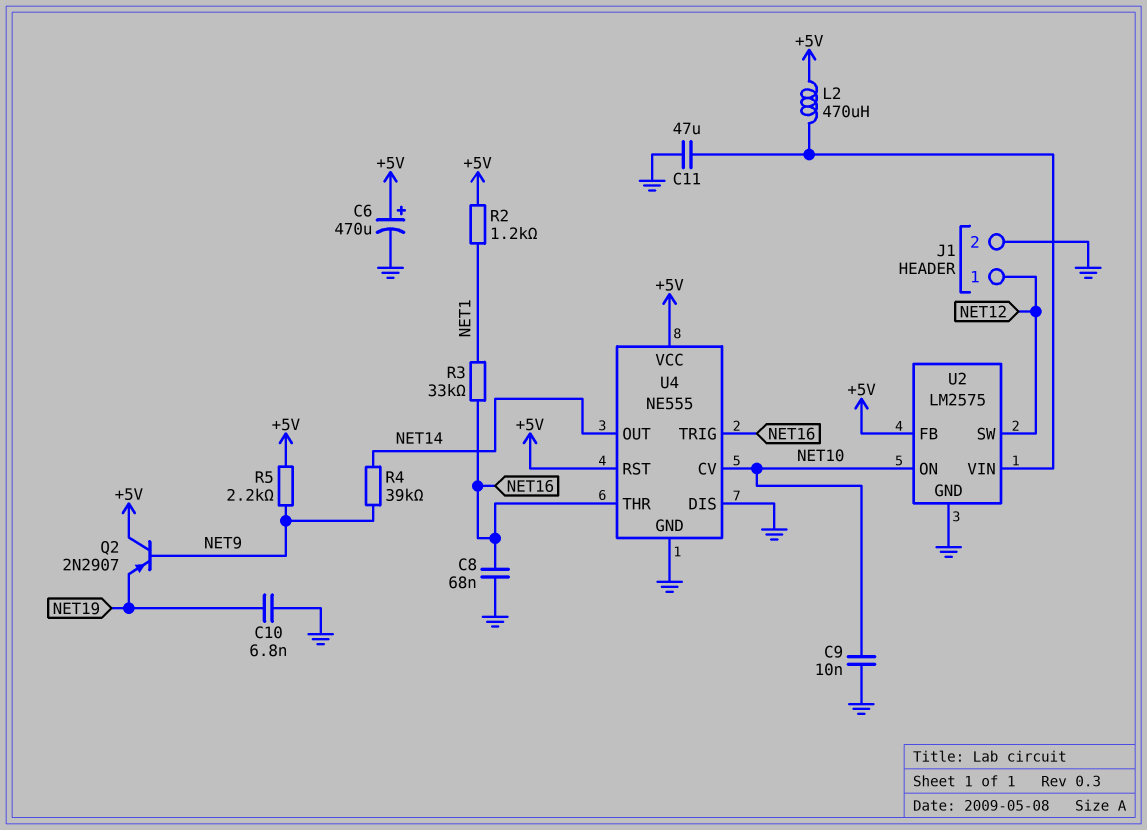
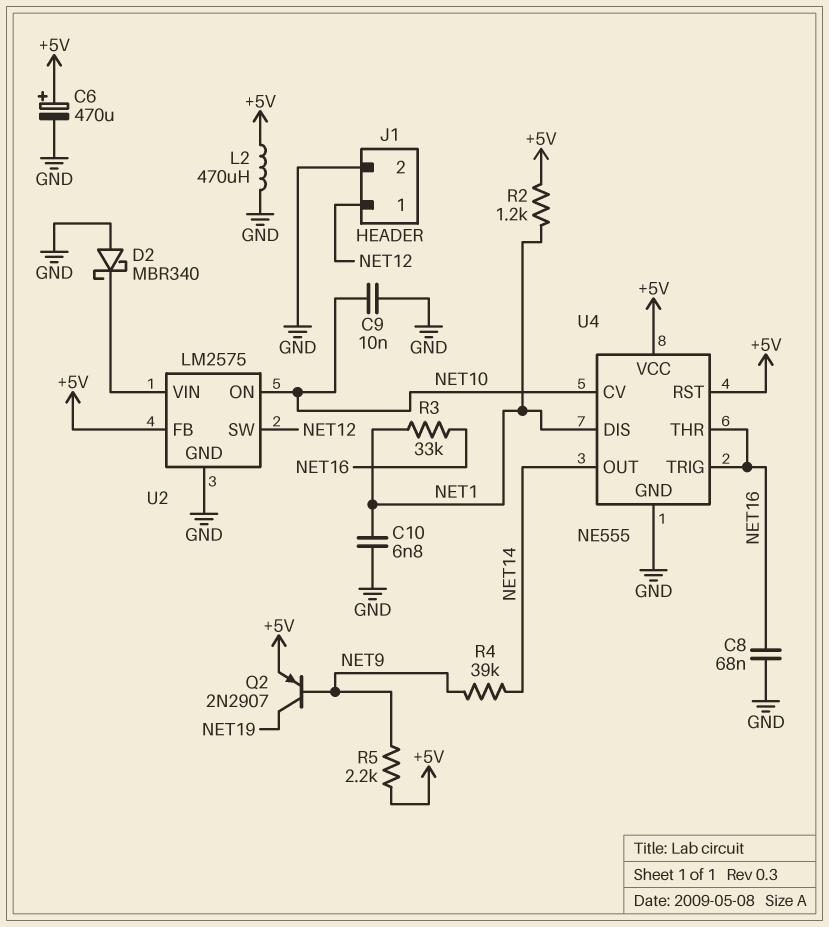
C10: 6.8nF (GND, NET19) -> 6.8nF (GND, NET1)
C11: 47uF (GND, U2/VIN) -> none
D2: none -> schottky MBR340 (A GND, K U2/VIN)
L2: 470uH (+5V, U2/VIN) -> 470uH (+5V, GND)
Q2: PNP 2N2907 (B NET9, C +5V, E NET19) -> PNP 2N2907 (B NET9, C NET19, E +5V)
U4 pin DIS: GND -> NET1

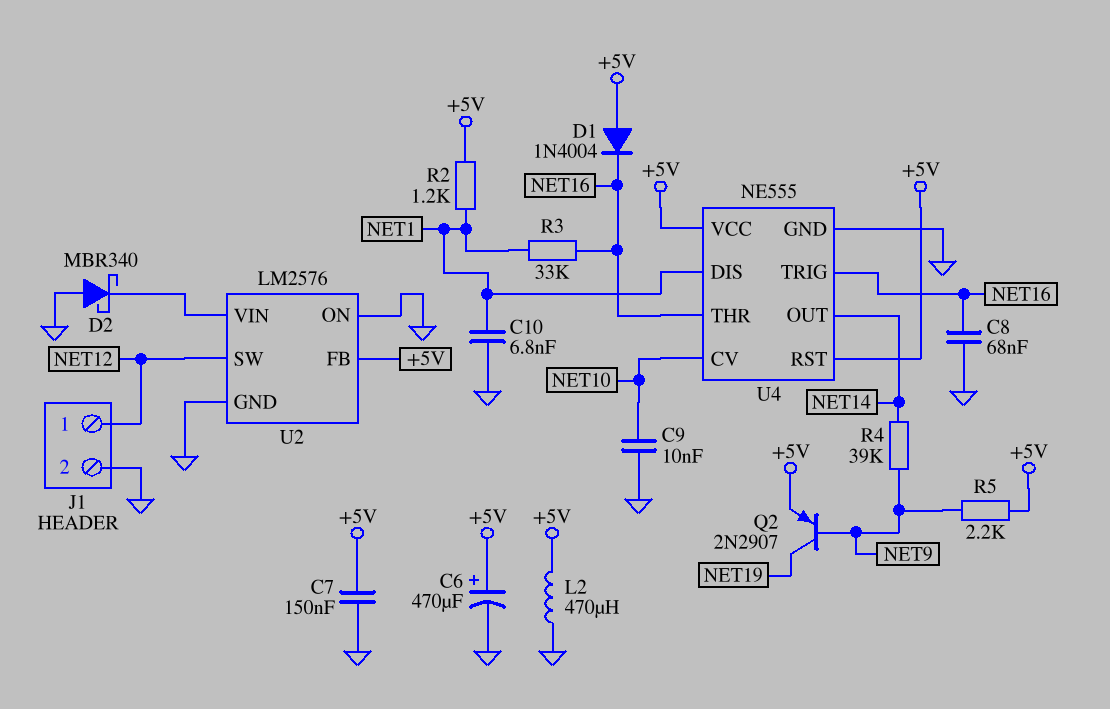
C7: none -> 150nF (+5V, GND)
D1: none -> diode 1N4004 (A +5V, K NET16)
U2: LM2575 -> LM2576
U2 pin ON: NET10 -> GND

